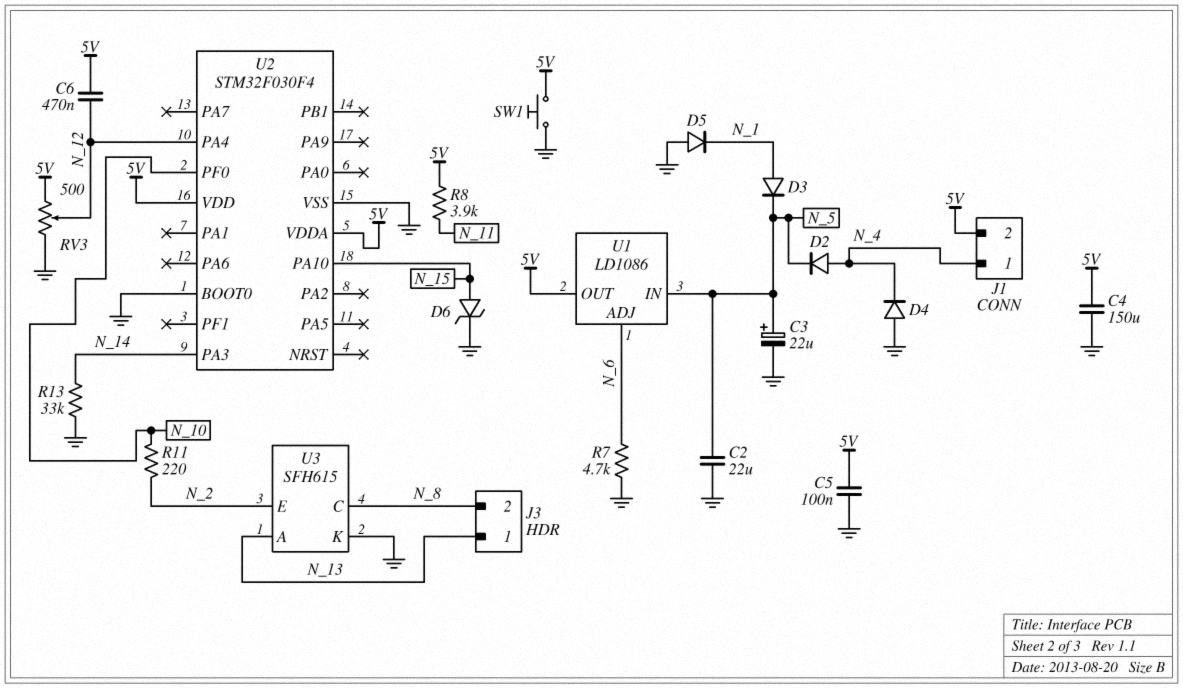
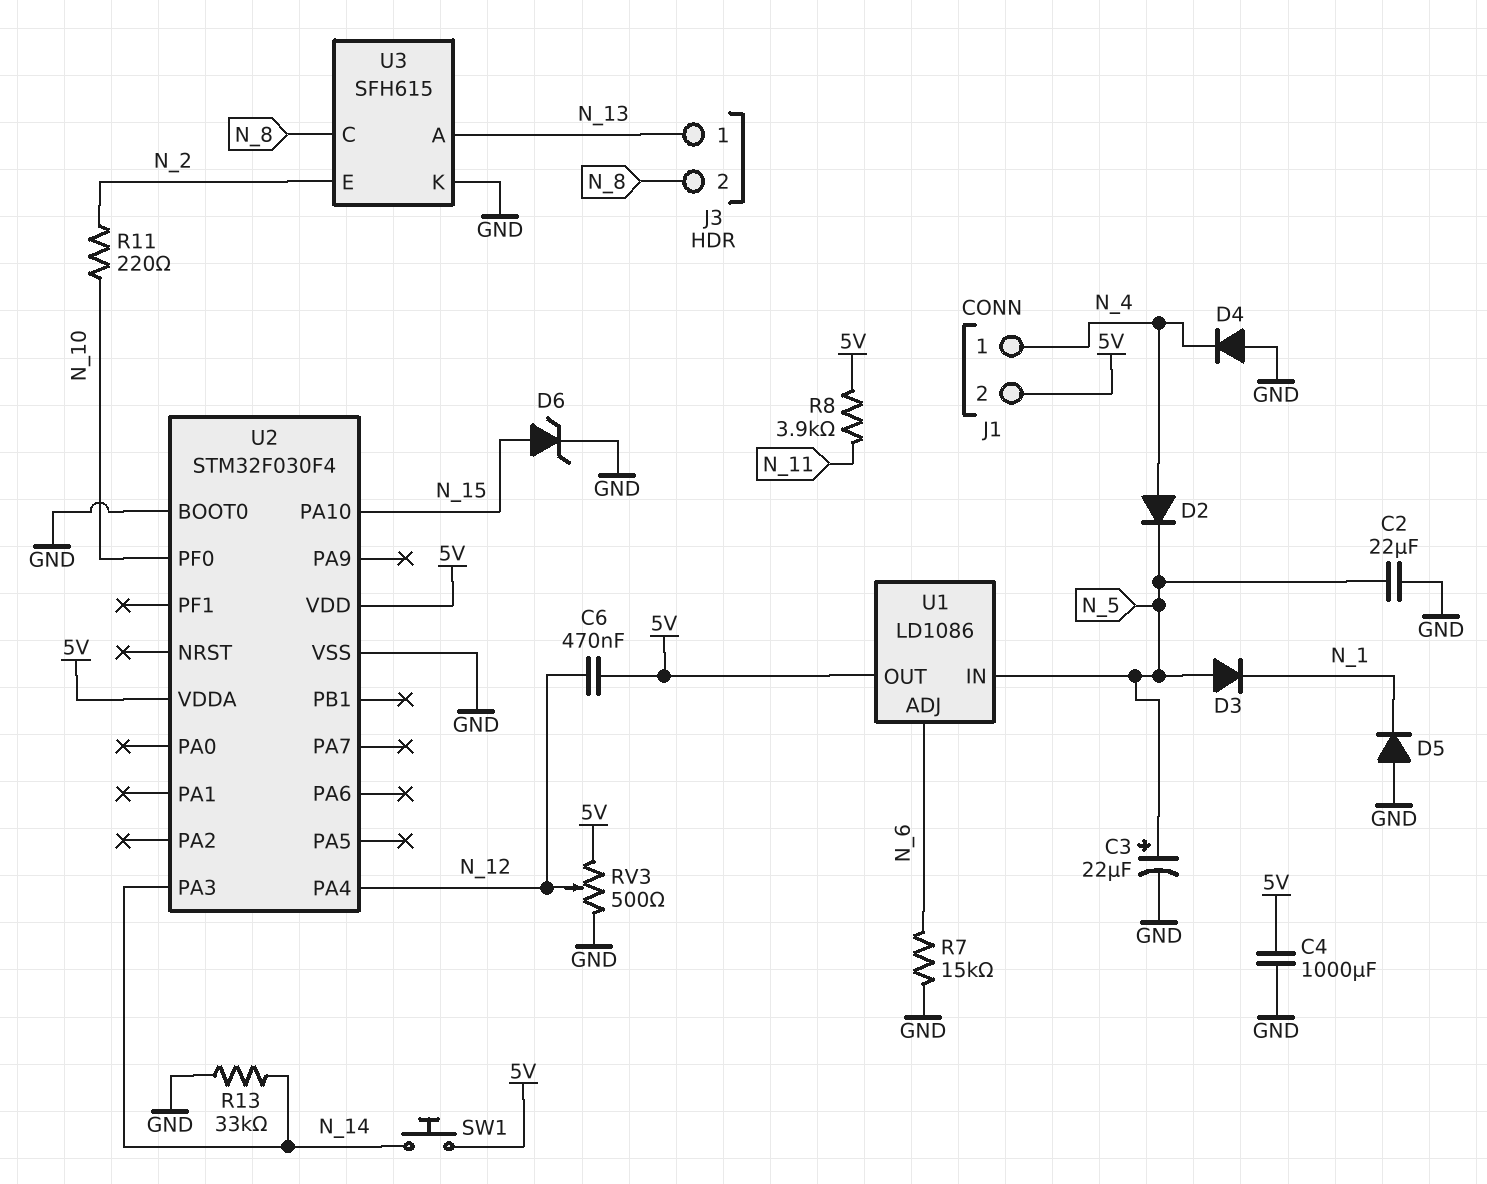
C4: 150uF (5V, GND) -> 1000uF (5V, GND)
C5: 100nF (5V, GND) -> none
D3: diode (A N_1, K N_5) -> diode (A N_5, K N_1)
R7: 4.7k (GND, N_6) -> 15k (GND, N_6)
SW1: button (5V, GND) -> button (5V, N_14)

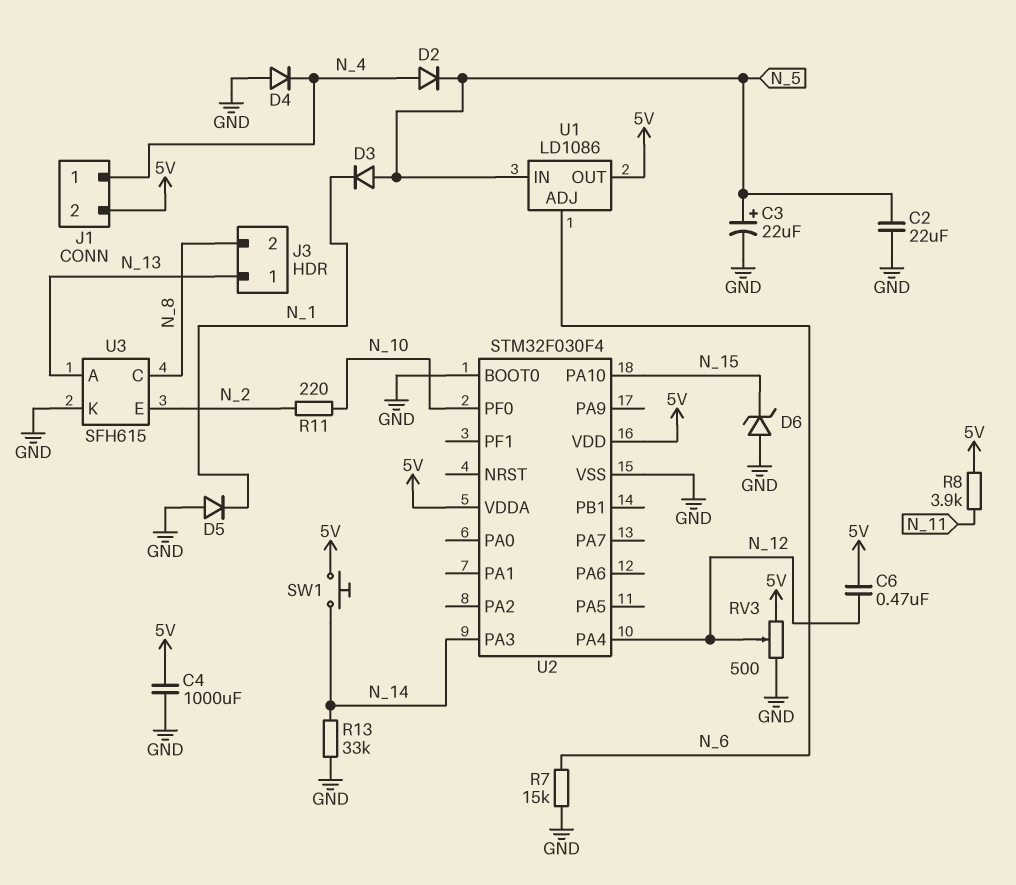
D6: zener (A N_15, K GND) -> zener (A GND, K N_15)

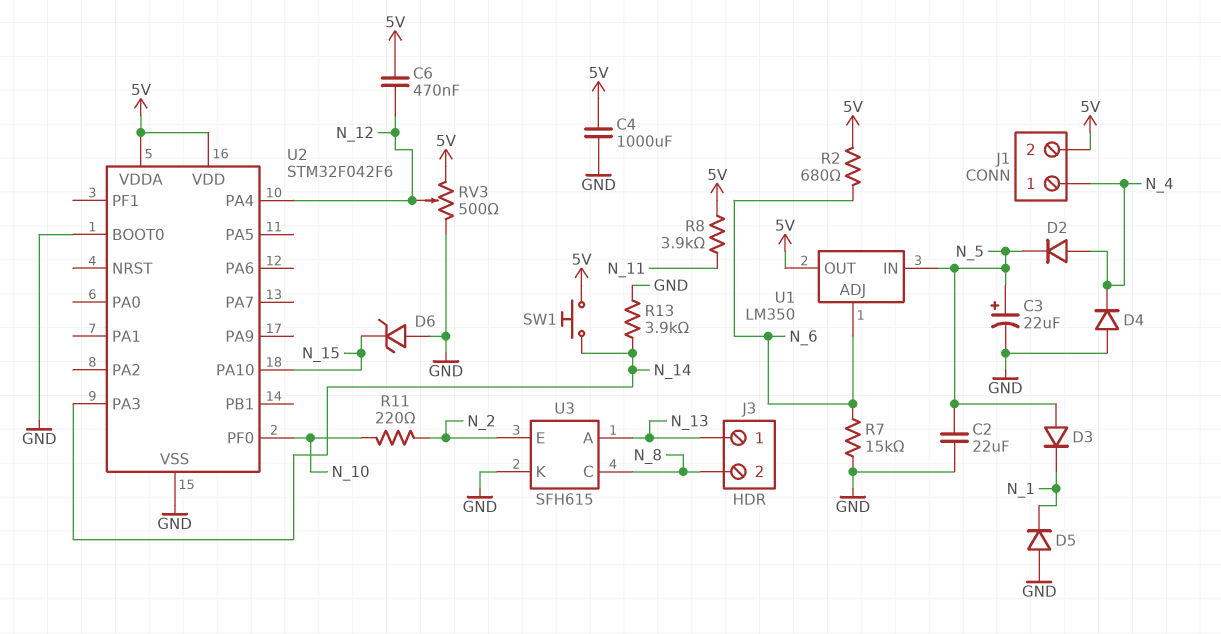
R2: none -> 680 (5V, N_6)
R13: 33k (GND, N_14) -> 3.9k (GND, N_14)
U1: LD1086 -> LM350
U2: STM32F030F4 -> STM32F042F6

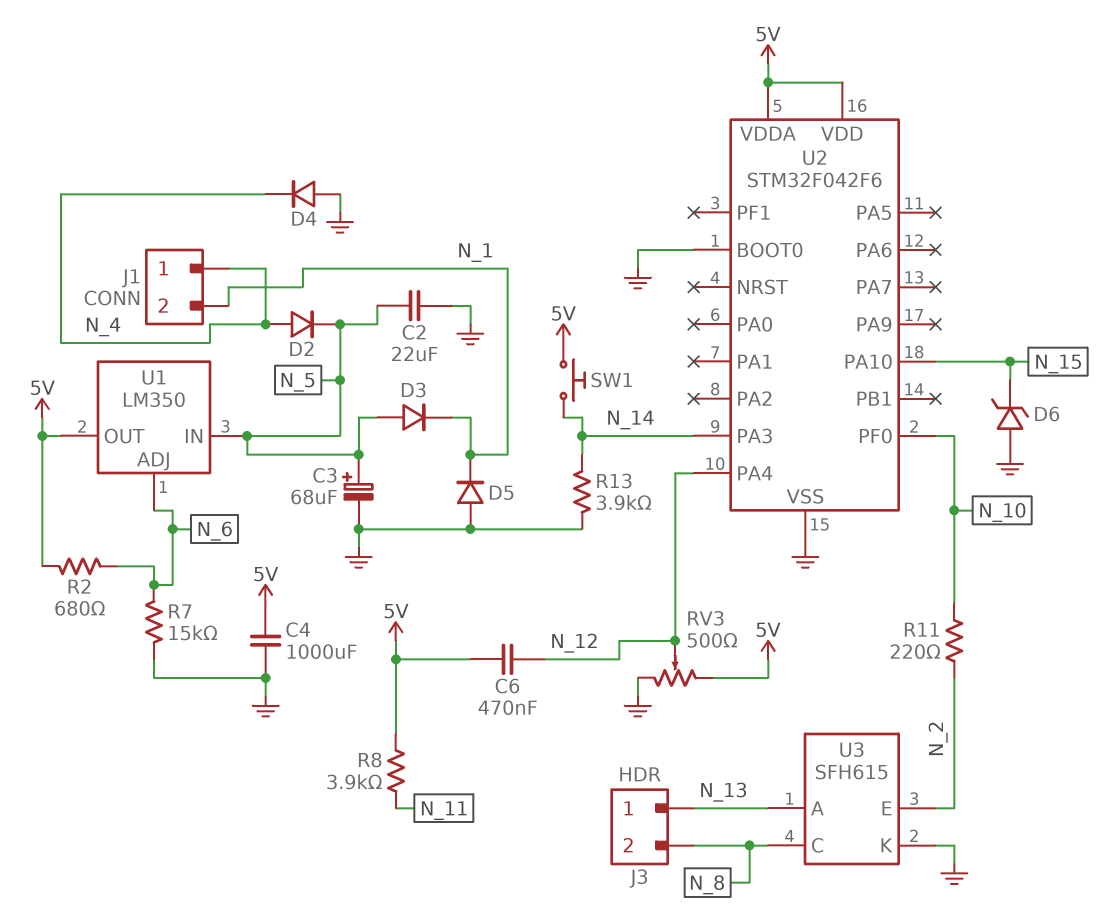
C3: 22uF (plus N_5, minus GND) -> 68uF (plus N_5, minus GND)
J1 pin 2: 5V -> N_1

